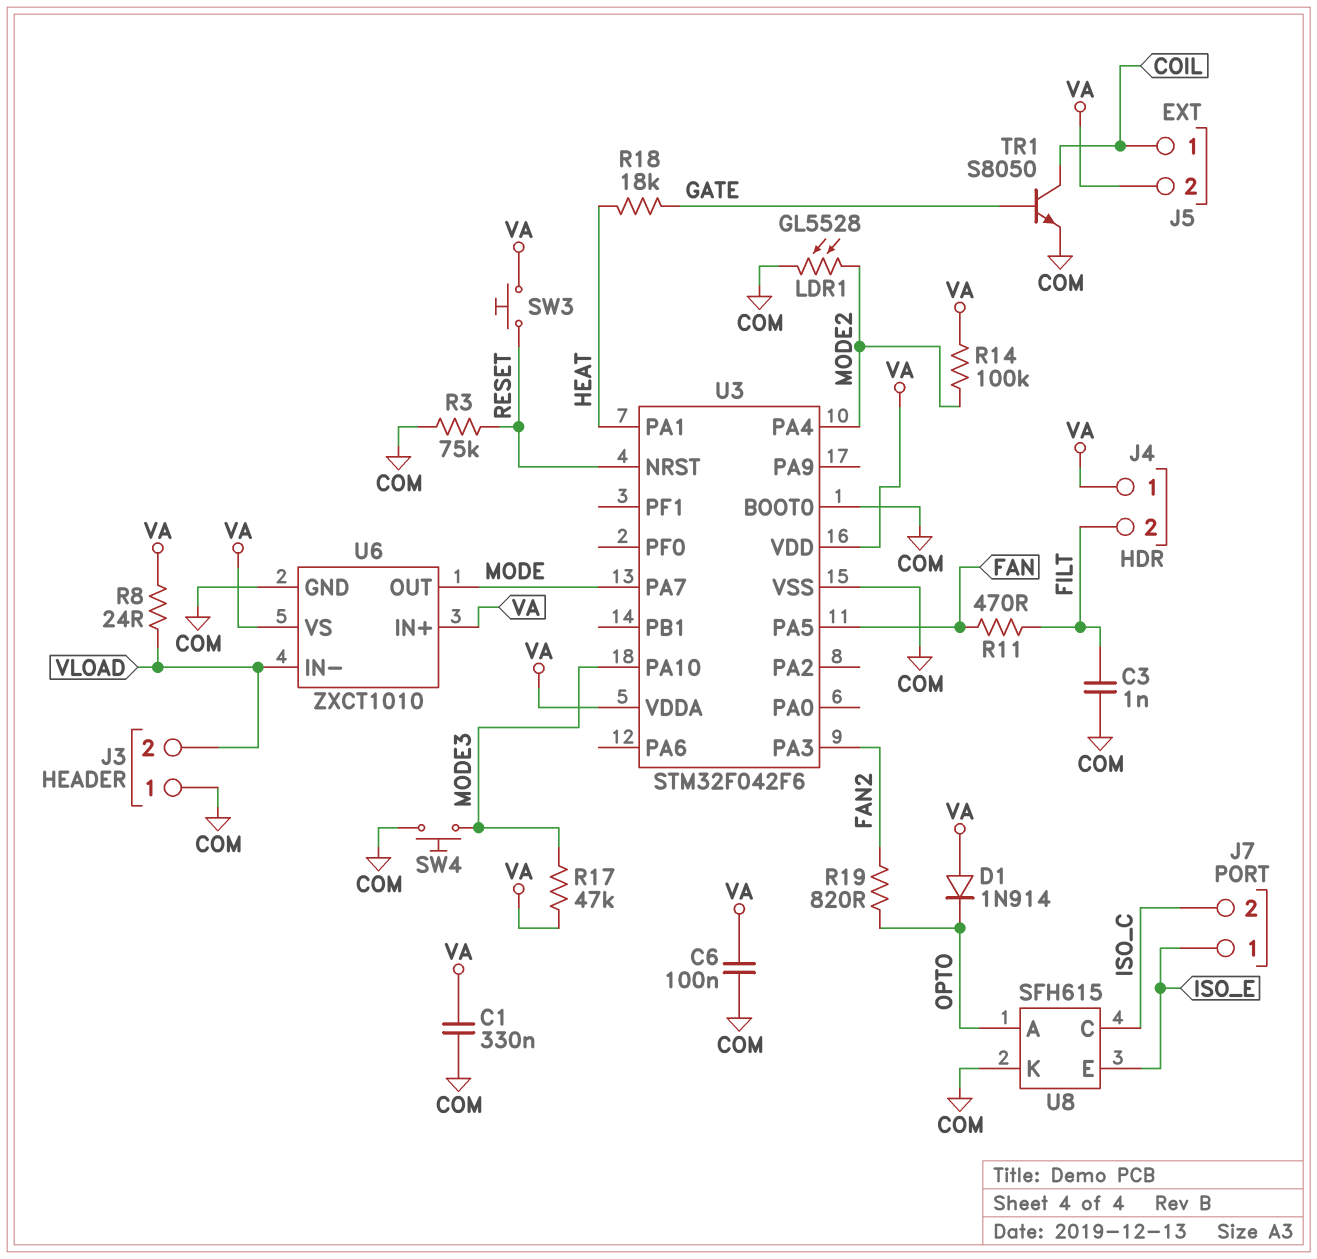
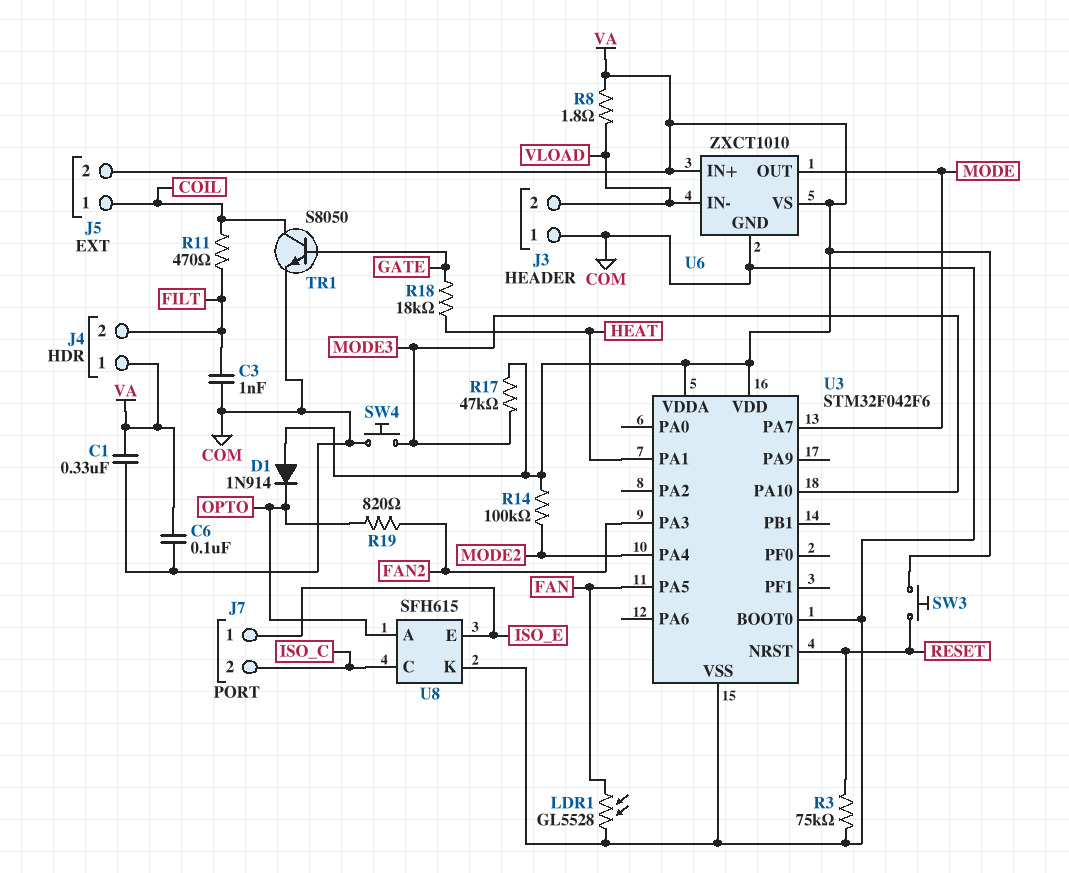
LDR1: GL5528 (COM, MODE2) -> GL5528 (COM, FAN)
R8: 24 (VA, VLOAD) -> 1.8 (VA, VLOAD)
R11: 470 (FAN, FILT) -> 470 (COIL, FILT)

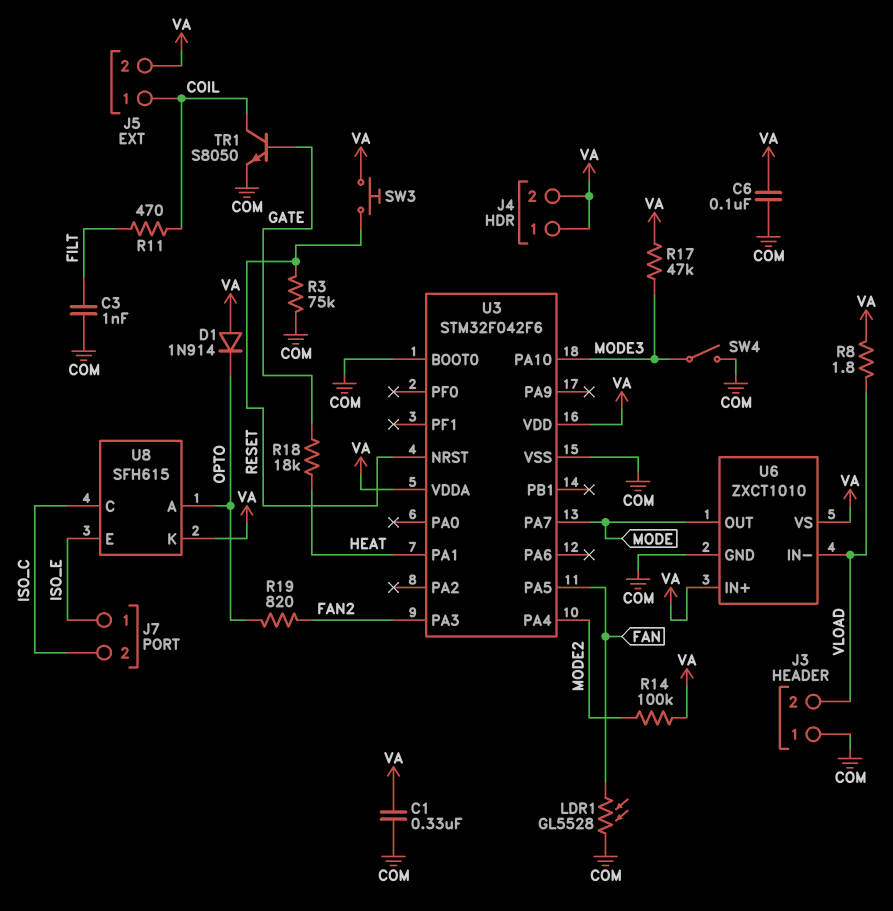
J4 pin 2: FILT -> VA
SW4: button (COM, MODE3) -> switch (COM, MODE3)
U8 pin K: COM -> VA

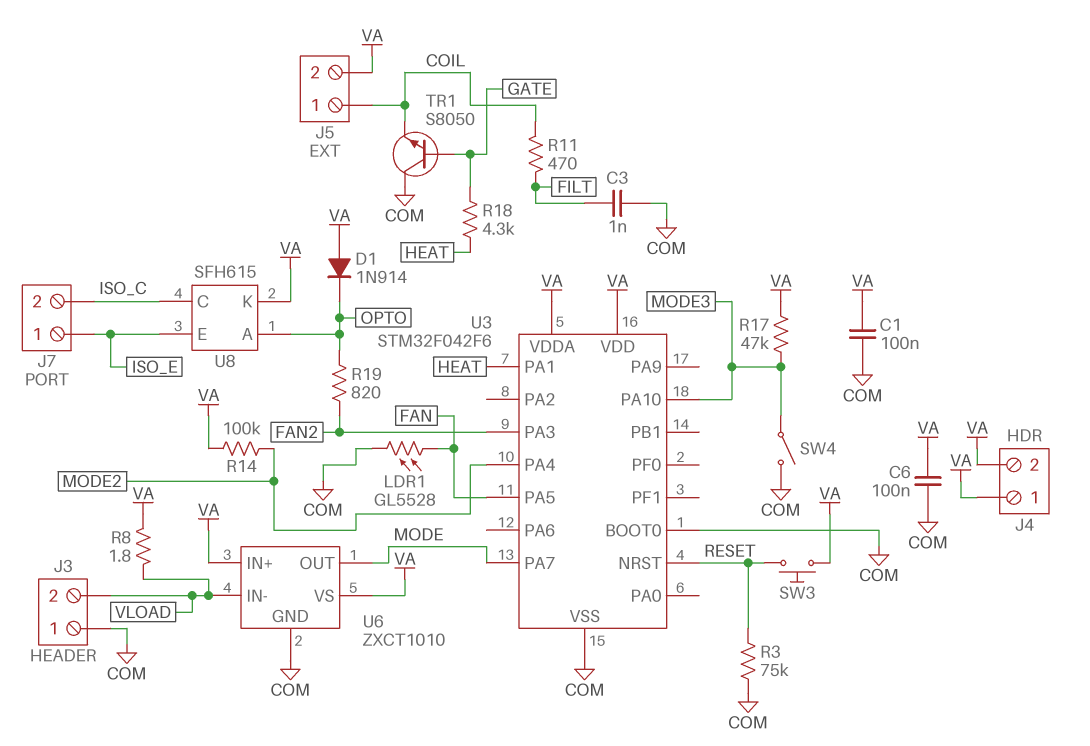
C1: 330nF (COM, VA) -> 100nF (COM, VA)
R18: 18k (GATE, HEAT) -> 4.3k (GATE, HEAT)
TR1: NPN S8050 (B GATE, C COIL, E COM) -> NPN S8050 (B GATE, C COM, E COIL)

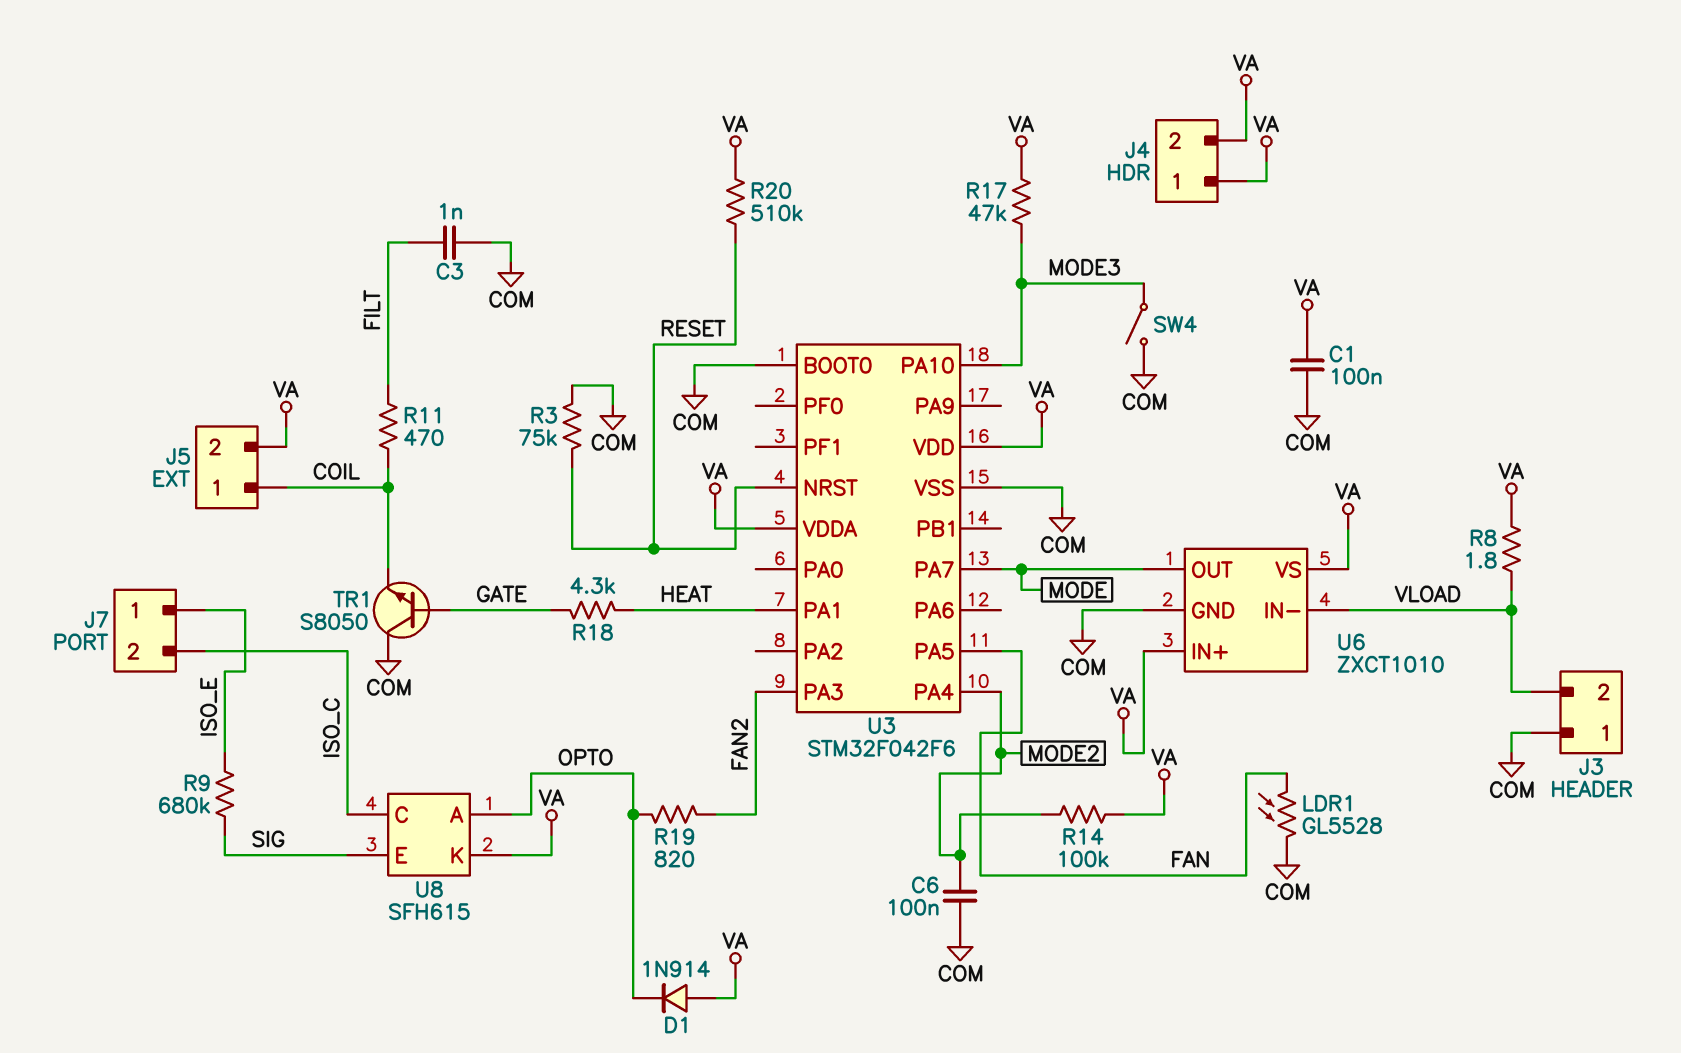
C6: 100nF (COM, VA) -> 100nF (COM, MODE2)
R9: none -> 680k (ISO_E, SIG)
R20: none -> 510k (RESET, VA)
SW3: button (RESET, VA) -> none
U8 pin E: ISO_E -> SIG

